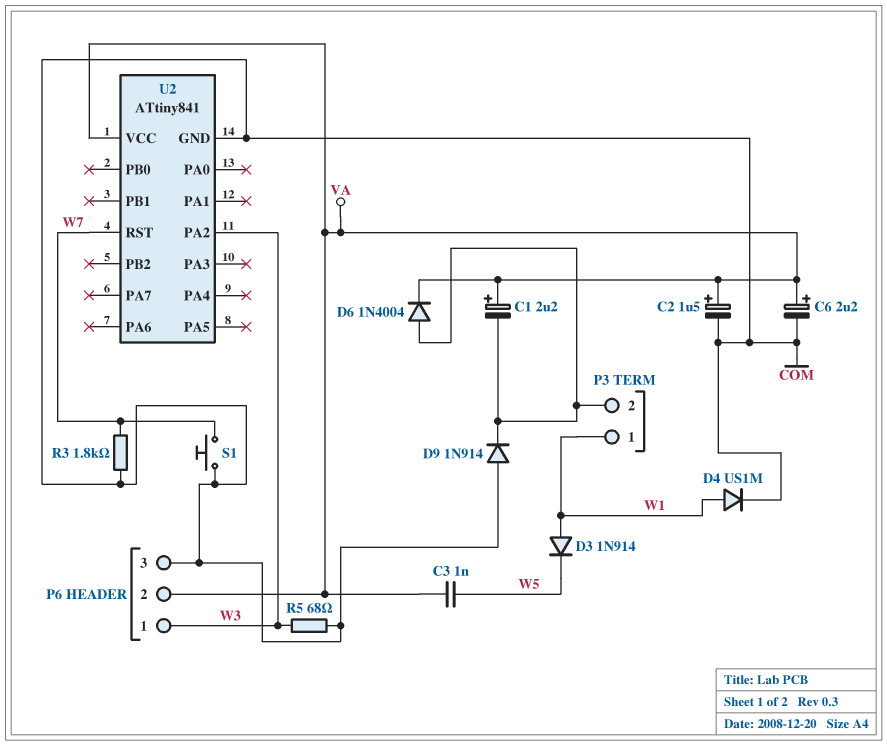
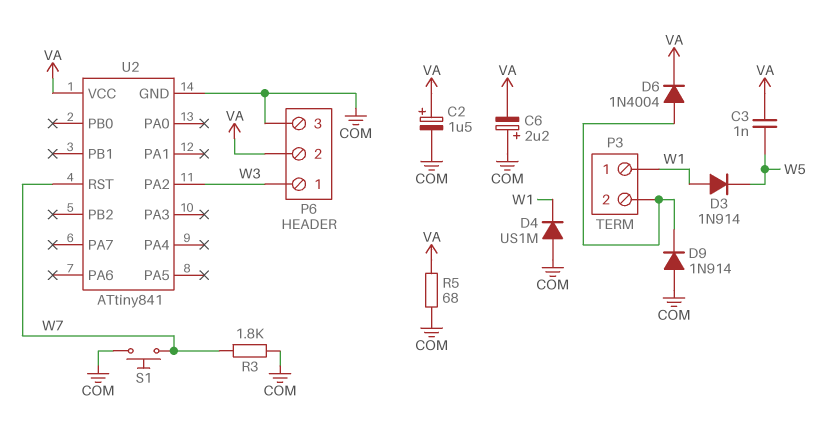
C1: 2.2uF (plus VA, minus P3/2) -> none
C6: 2.2uF (plus VA, minus COM) -> 2.2uF (plus COM, minus VA)
D4: diode US1M (A W1, K COM) -> diode US1M (A COM, K W1)
R5: 68 (COM, W3) -> 68 (COM, VA)

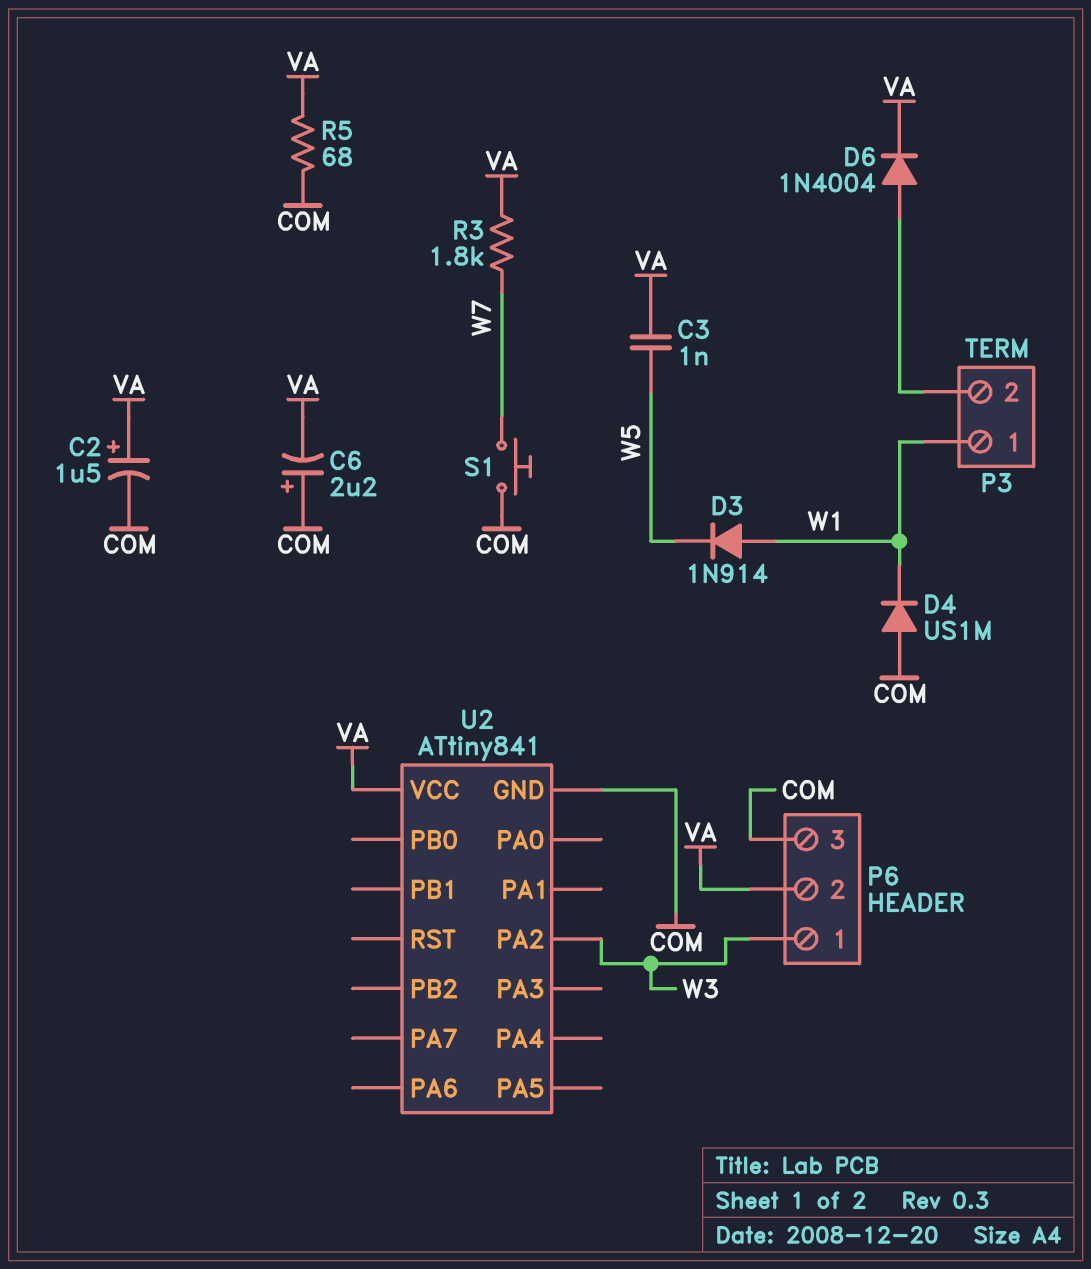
D9: diode 1N914 (A COM, K P3/2) -> none
R3: 1.8k (COM, W7) -> 1.8k (VA, W7)
U2 pin RST: W7 -> none

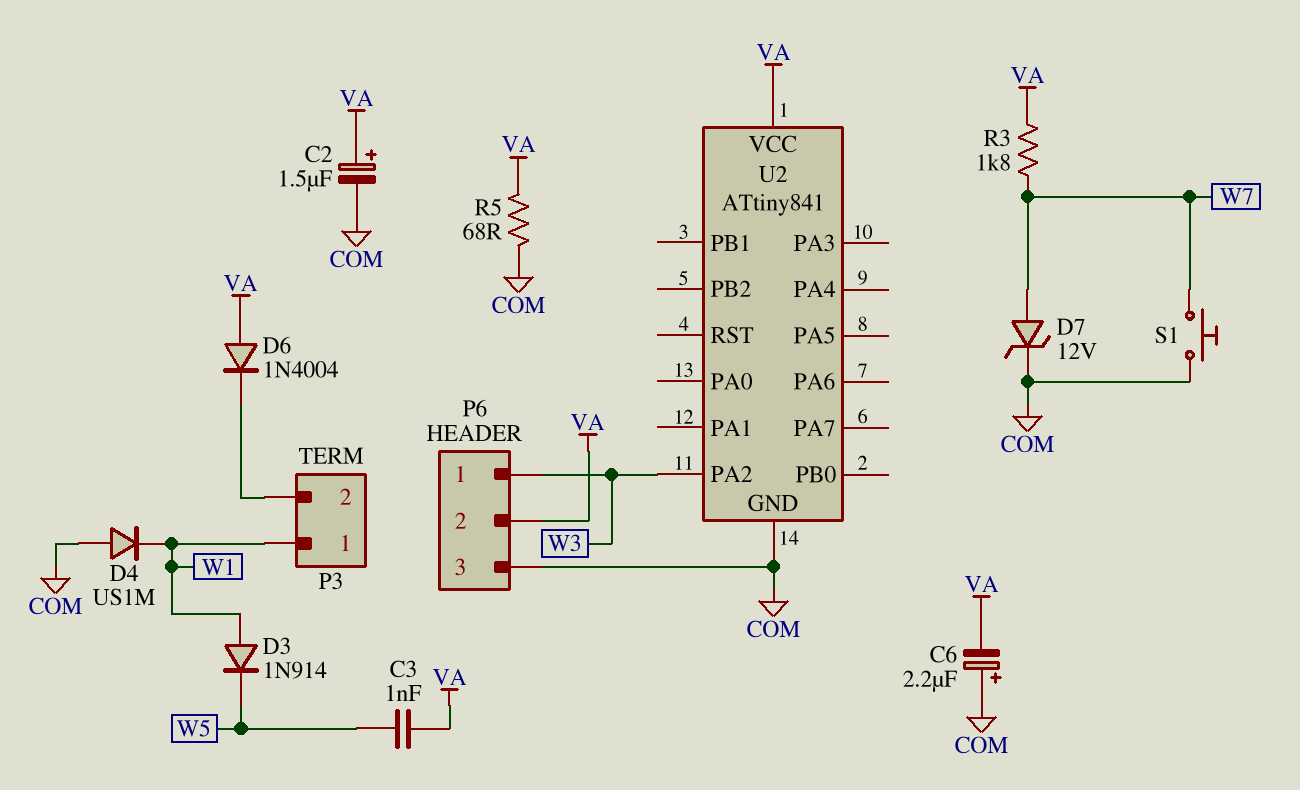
D6: diode 1N4004 (A P3/2, K VA) -> diode 1N4004 (A VA, K P3/2)
D7: none -> zener 12V (A W7, K COM)

